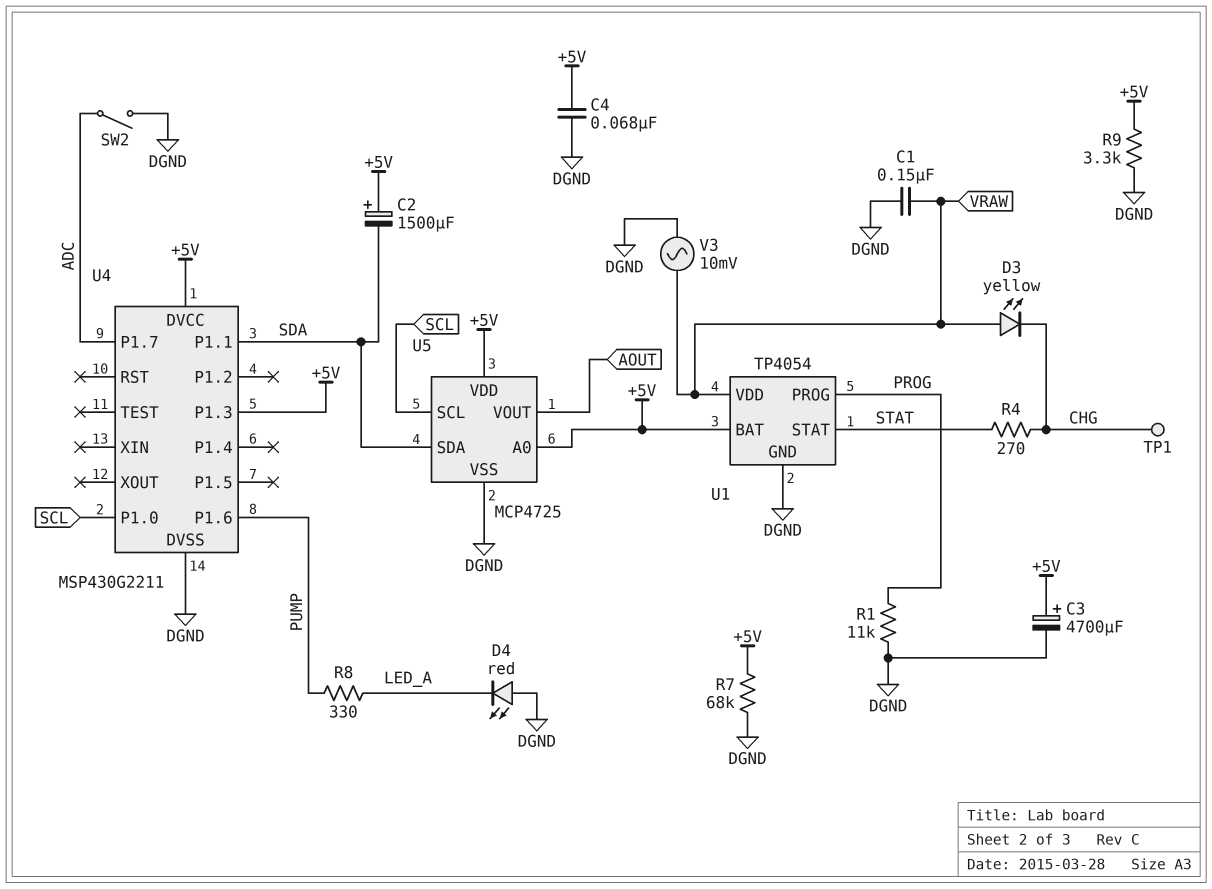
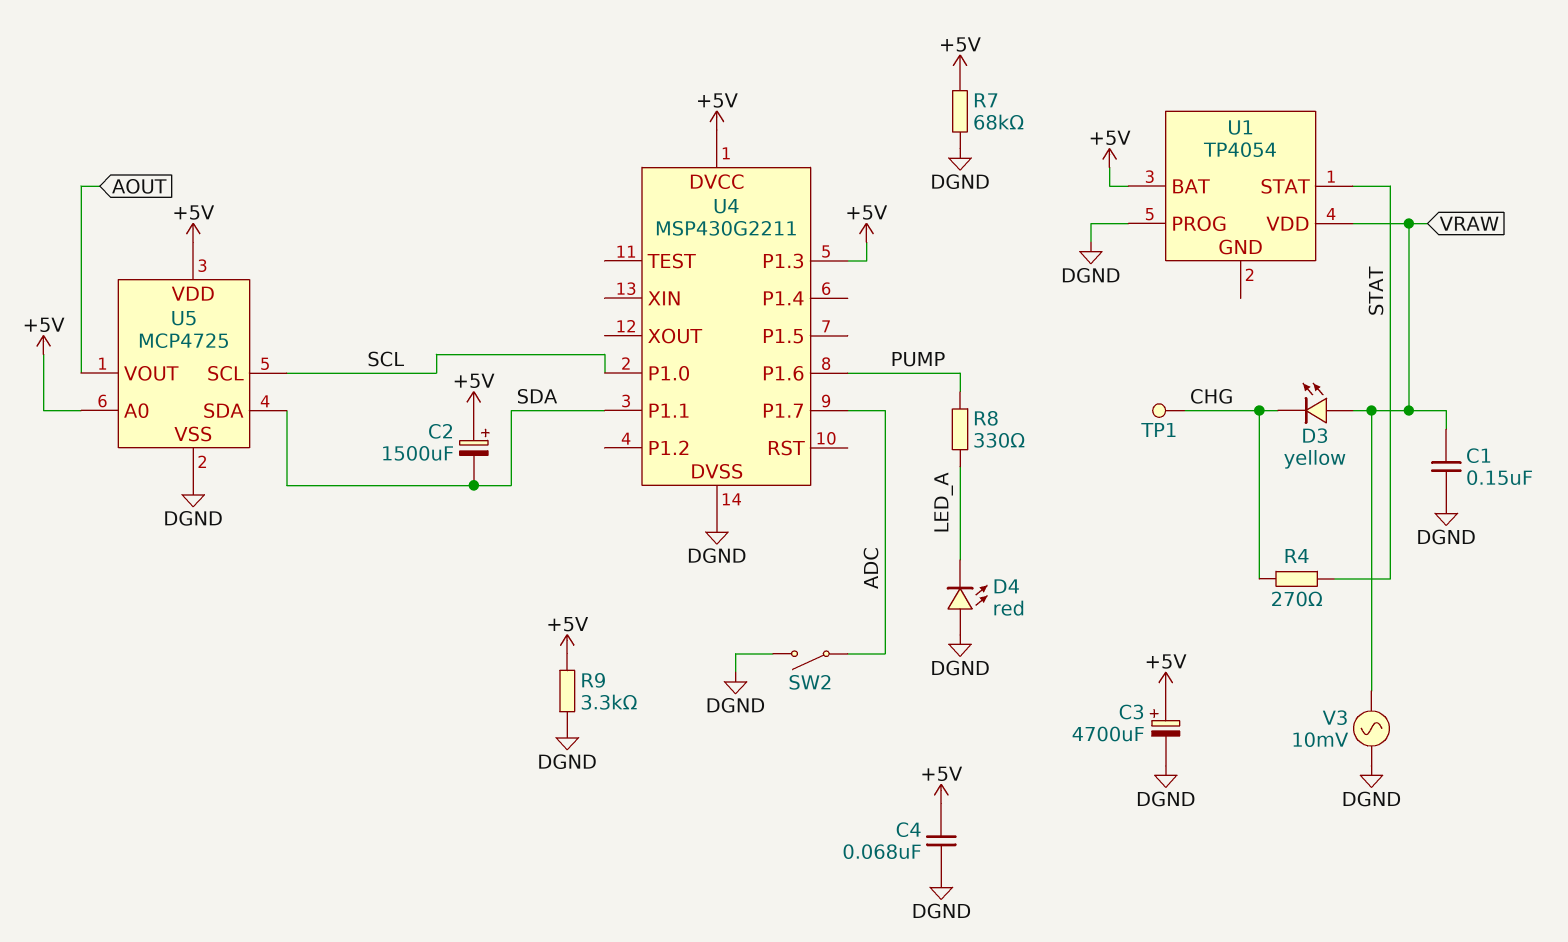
R1: 11k (DGND, PROG) -> none
U1 pin GND: DGND -> none
U1 pin PROG: PROG -> DGND

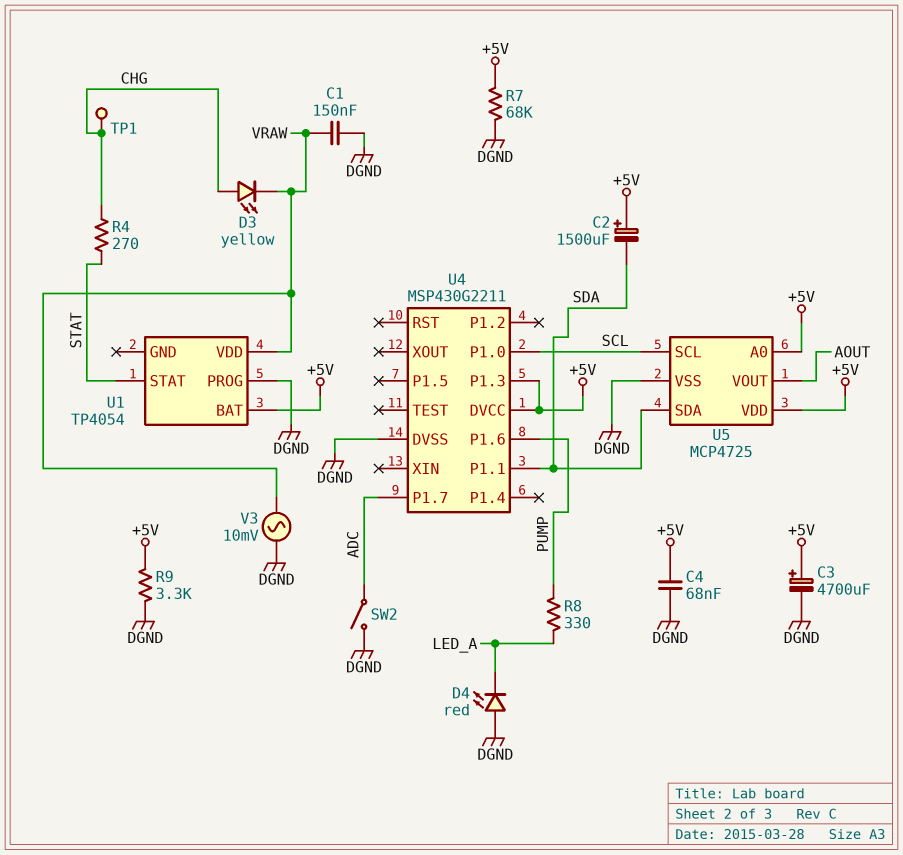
D3: LED yellow (A VRAW, K CHG) -> LED yellow (A CHG, K VRAW)

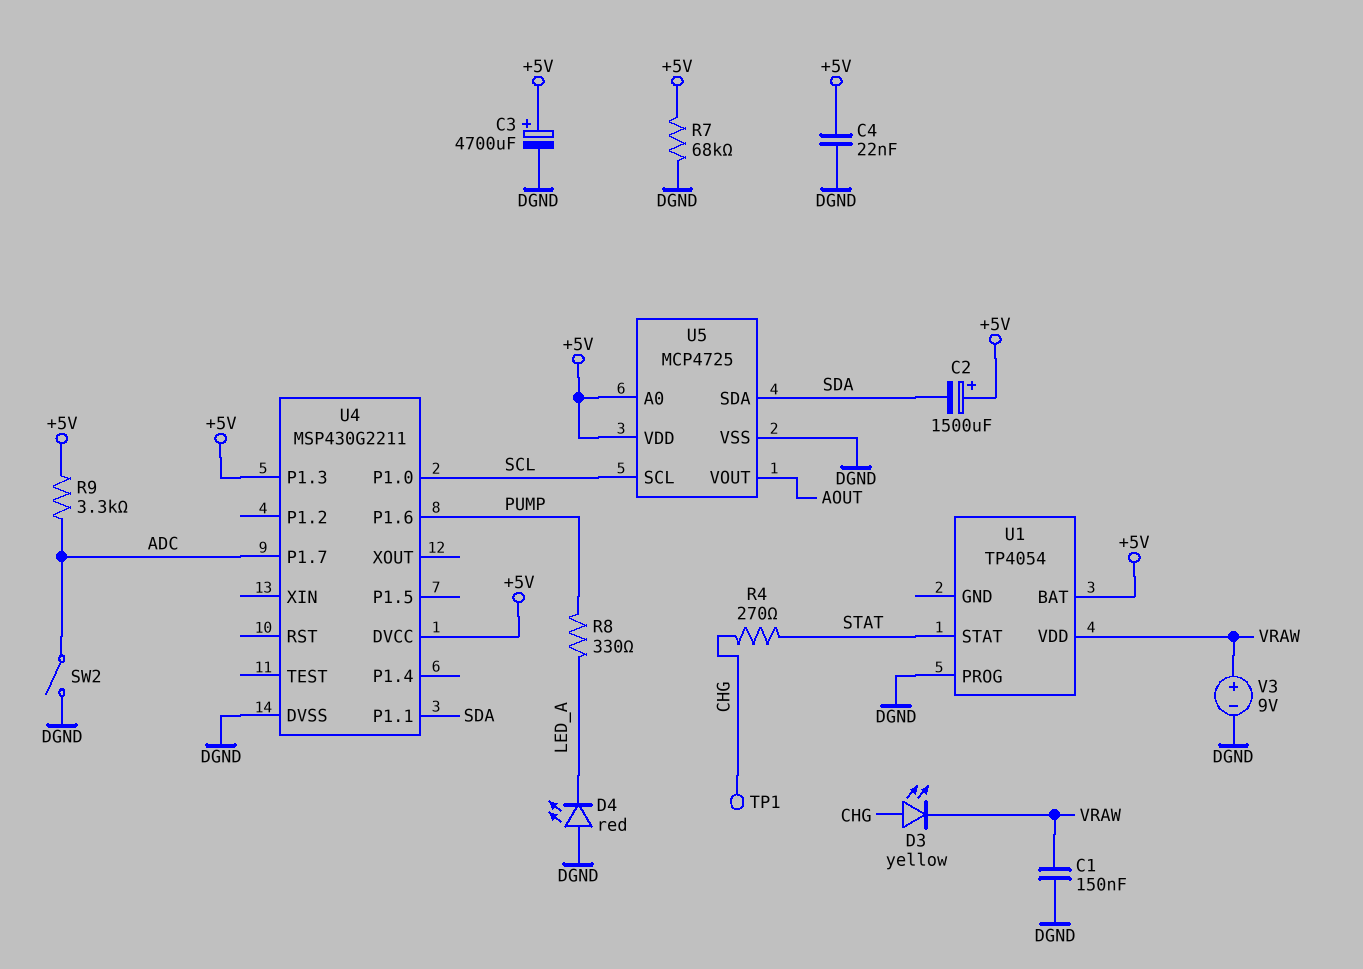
C4: 68nF (+5V, DGND) -> 22nF (+5V, DGND)
R9: 3.3k (+5V, DGND) -> 3.3k (+5V, ADC)
V3: AC 10mV (DGND, VRAW) -> 9V (plus VRAW, minus DGND)

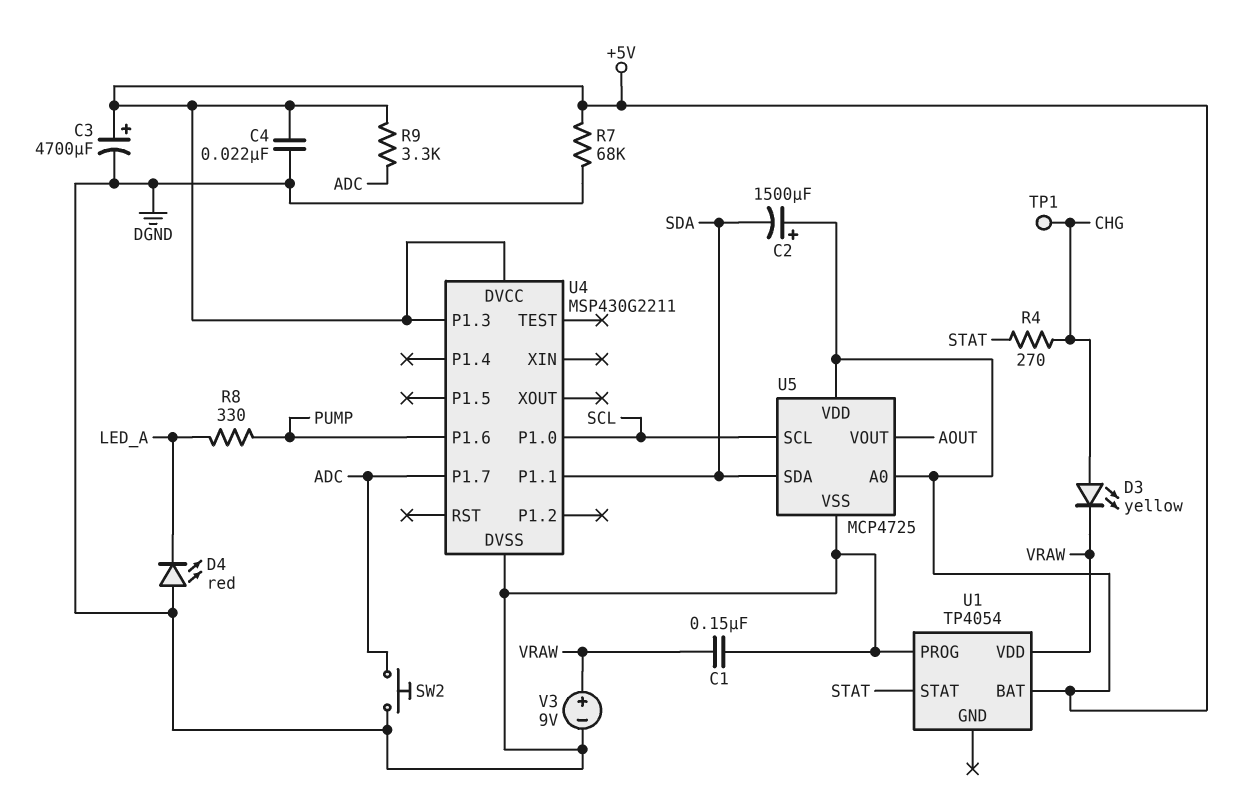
SW2: switch (ADC, DGND) -> button (ADC, DGND)

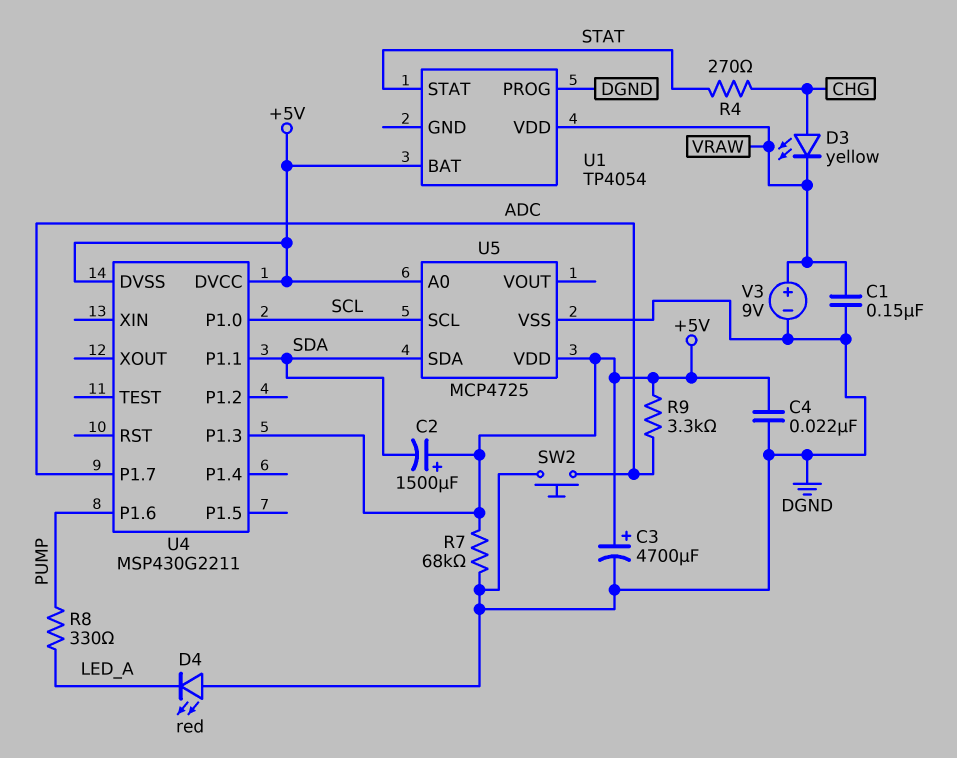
TP1: test point (CHG) -> none
U4 pin DVSS: DGND -> +5V
U5 pin VOUT: AOUT -> none

